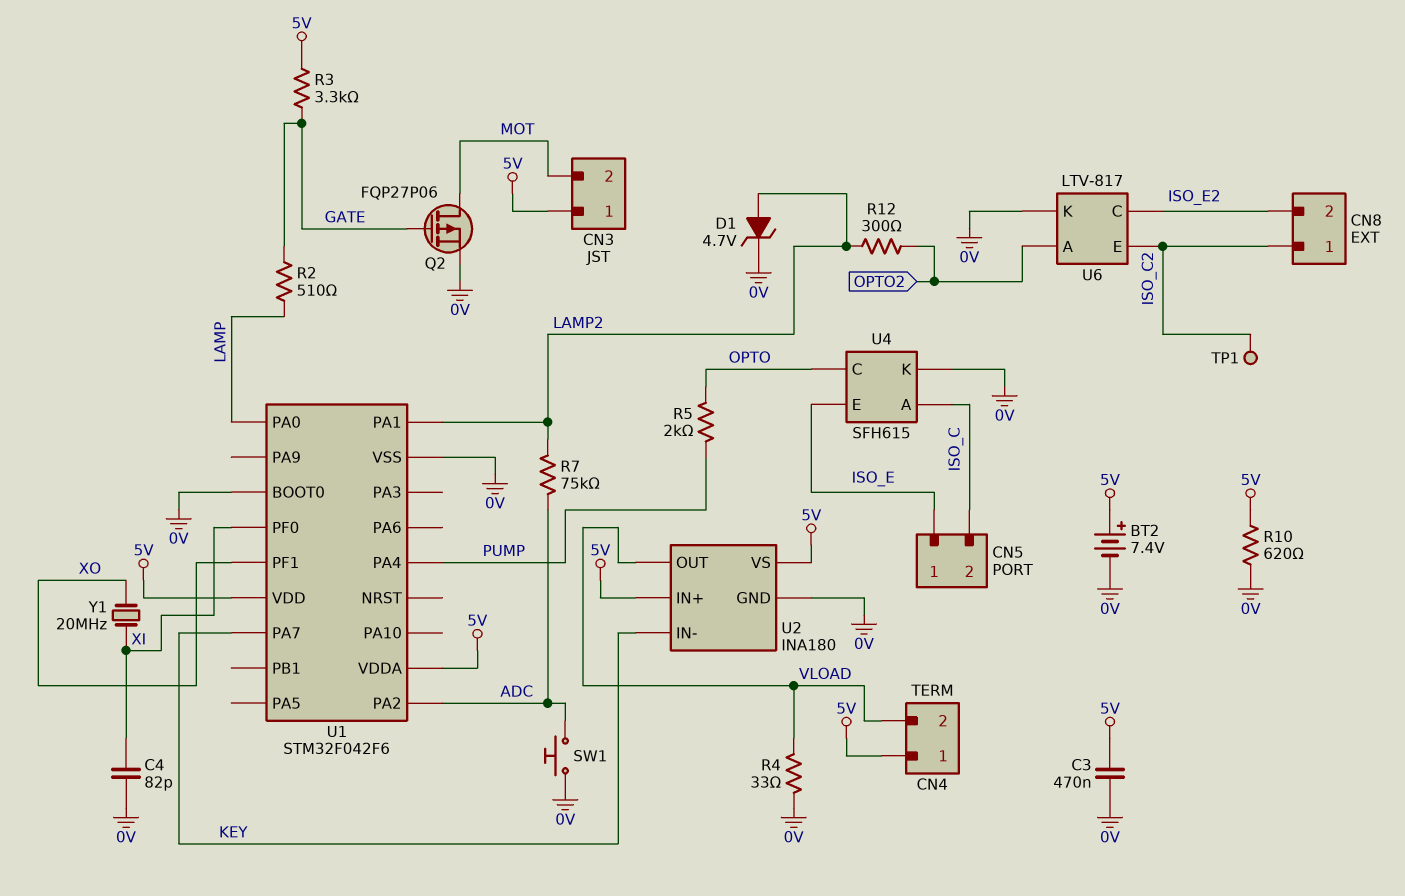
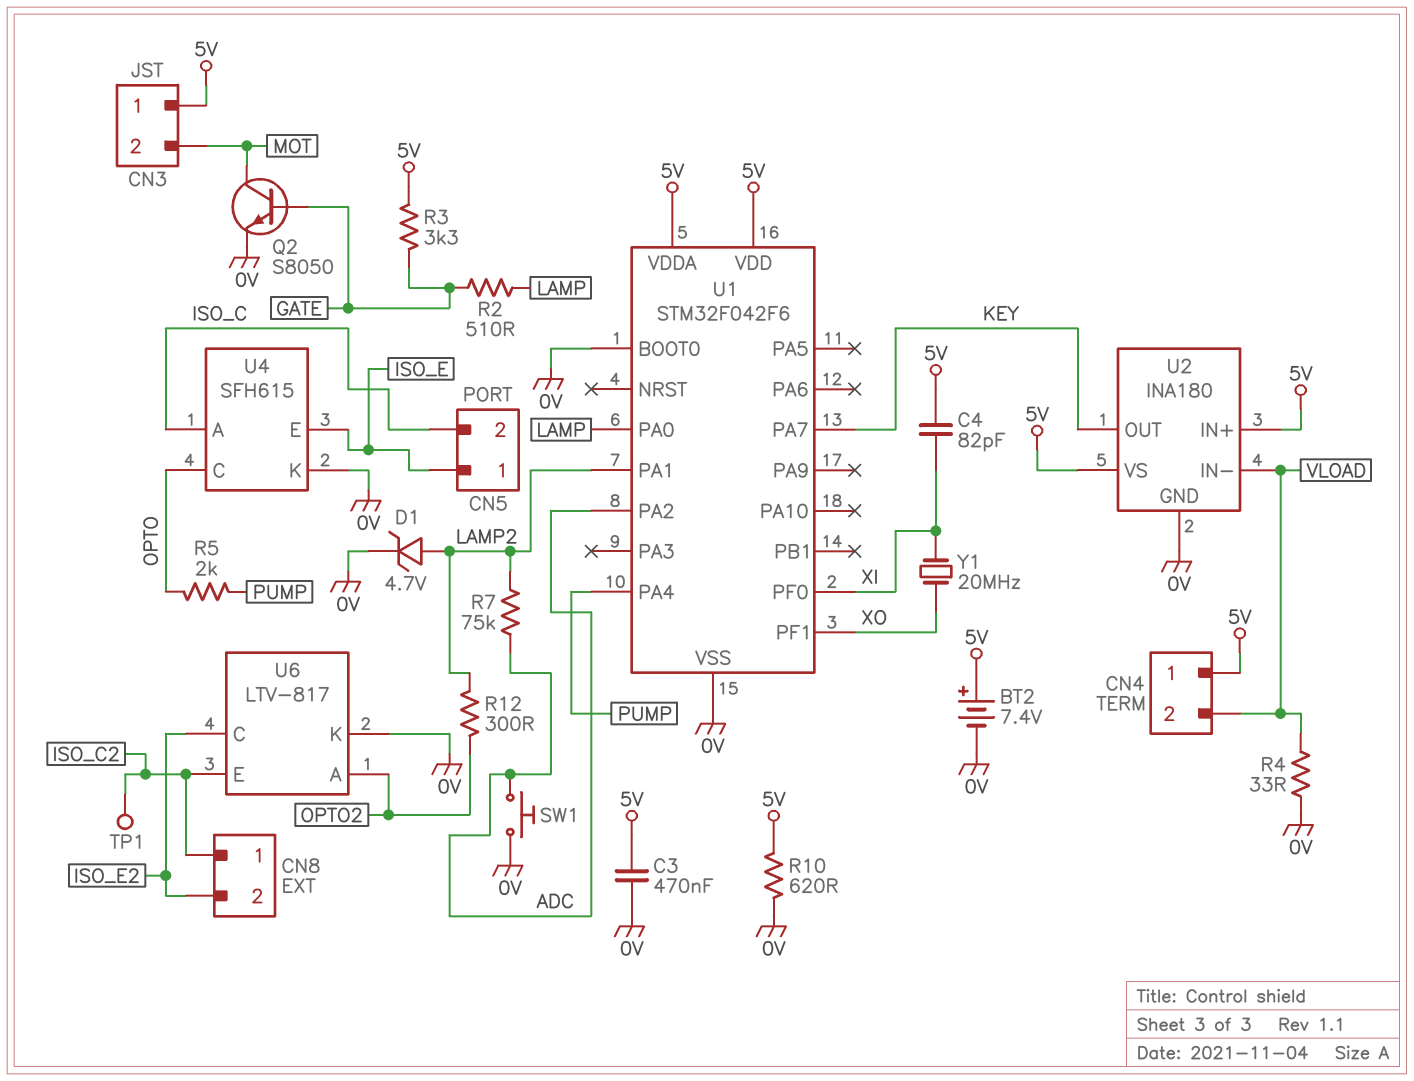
C4: 82pF (0V, XI) -> 82pF (5V, XI)
Q2: PMOS FQP27P06 (G GATE, D MOT, S 0V) -> NPN S8050 (B GATE, C MOT, E 0V)
U2 pin IN-: KEY -> VLOAD
U2 pin OUT: VLOAD -> KEY

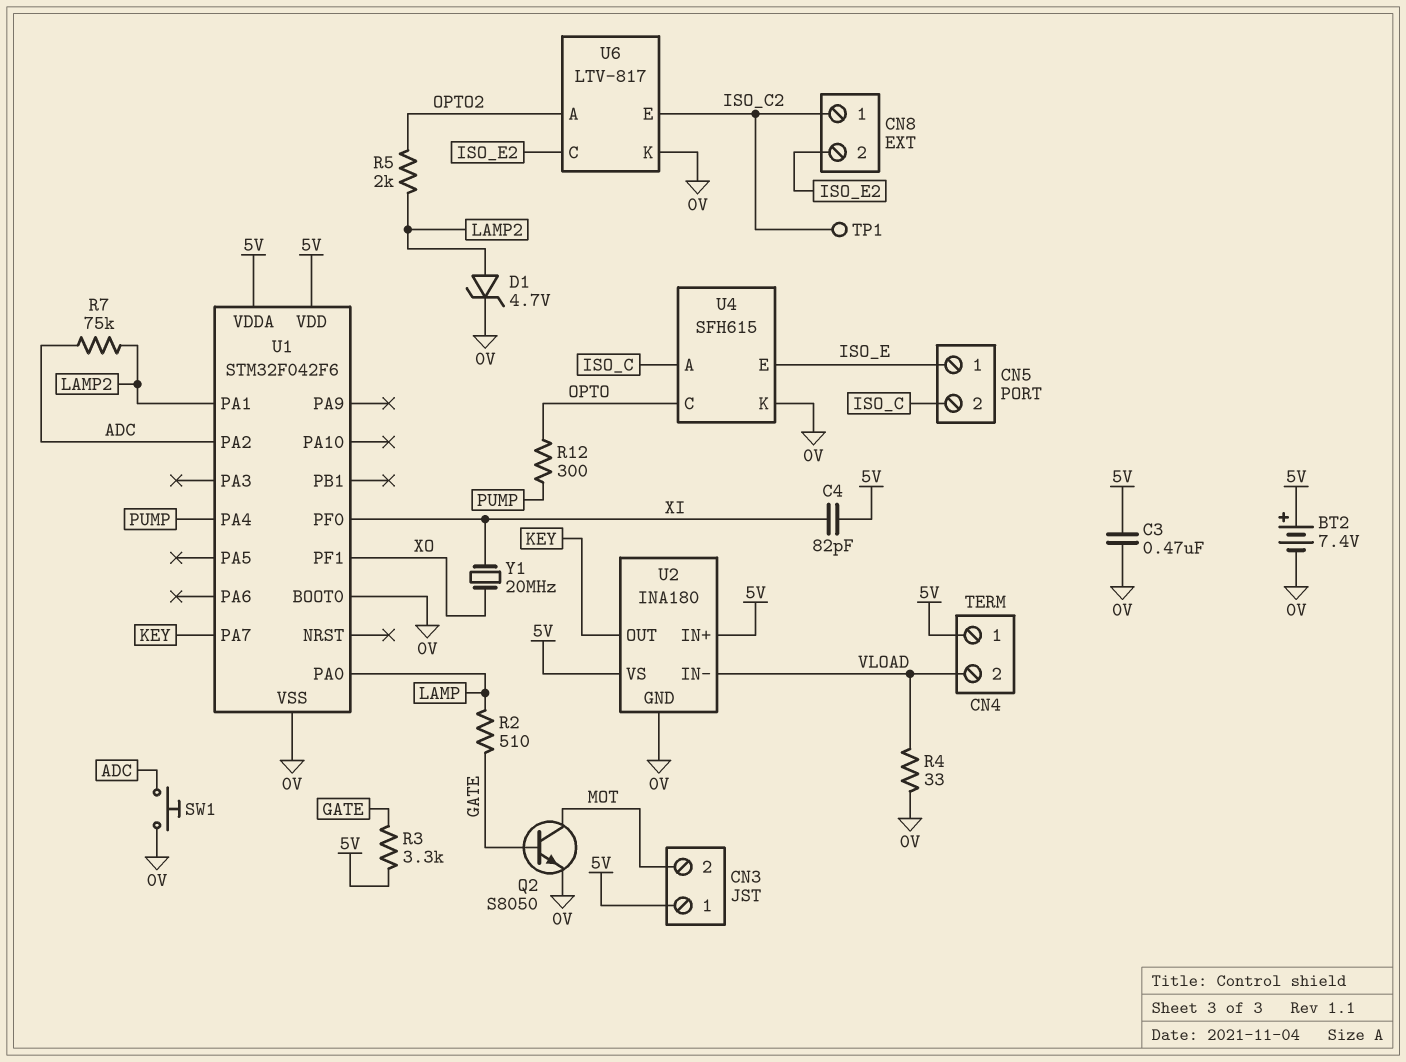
R5: 2k (OPTO, PUMP) -> 2k (LAMP2, OPTO2)
R10: 620 (0V, 5V) -> none
R12: 300 (LAMP2, OPTO2) -> 300 (OPTO, PUMP)

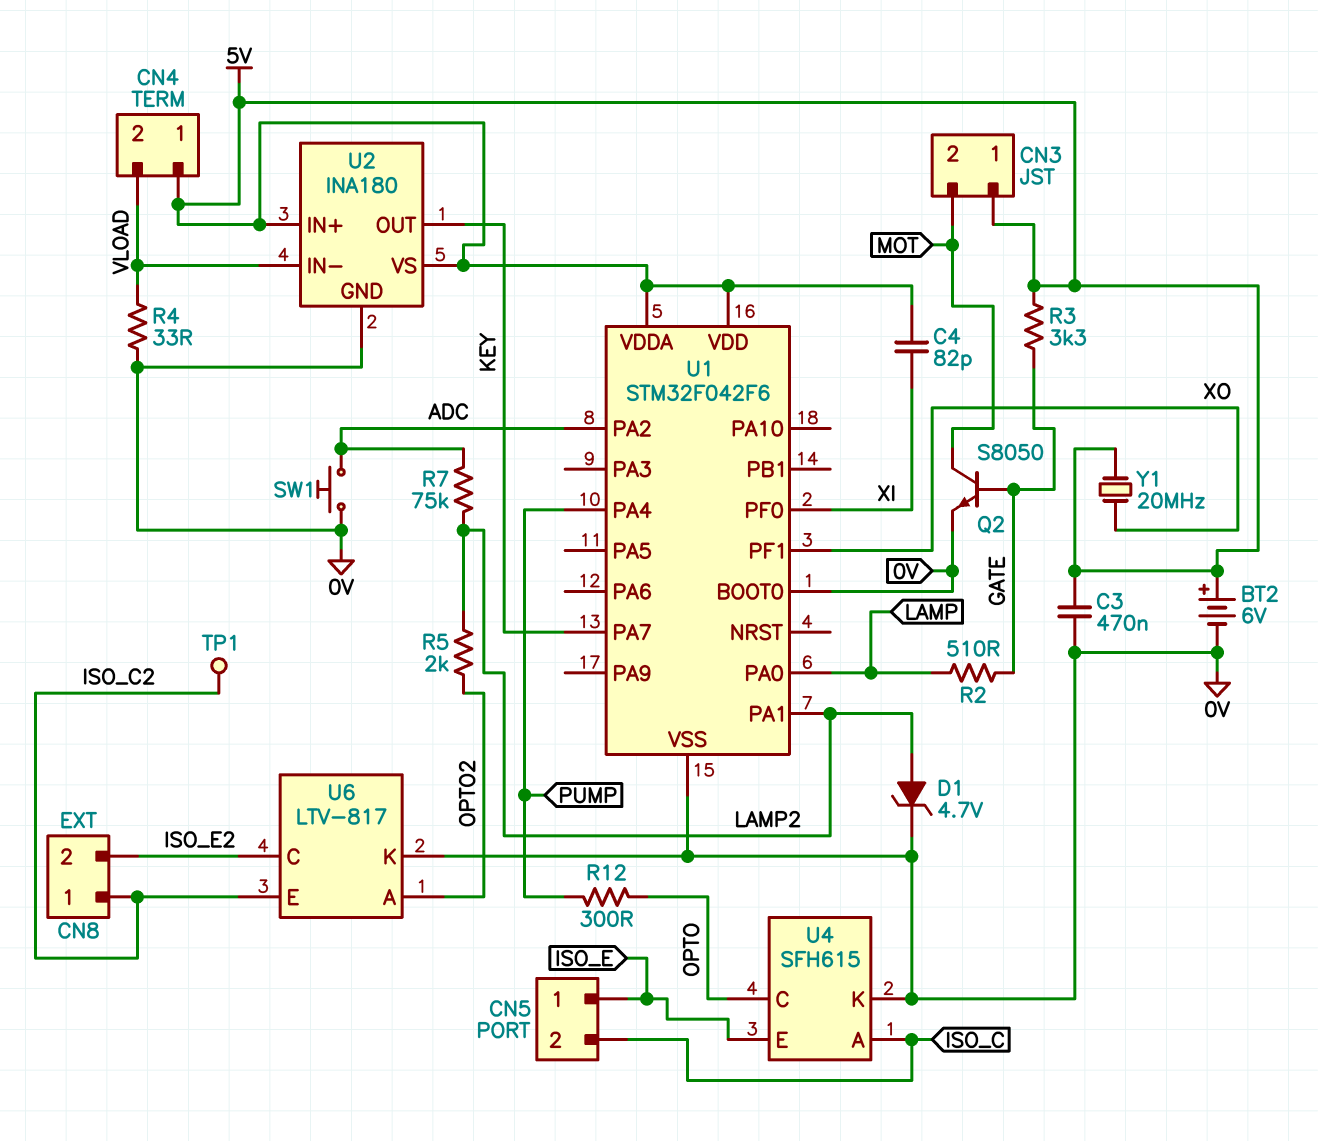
BT2: 7.4V (plus 5V, minus 0V) -> 6V (plus 5V, minus 0V)
Y1: 20MHz (XI, XO) -> 20MHz (5V, XO)

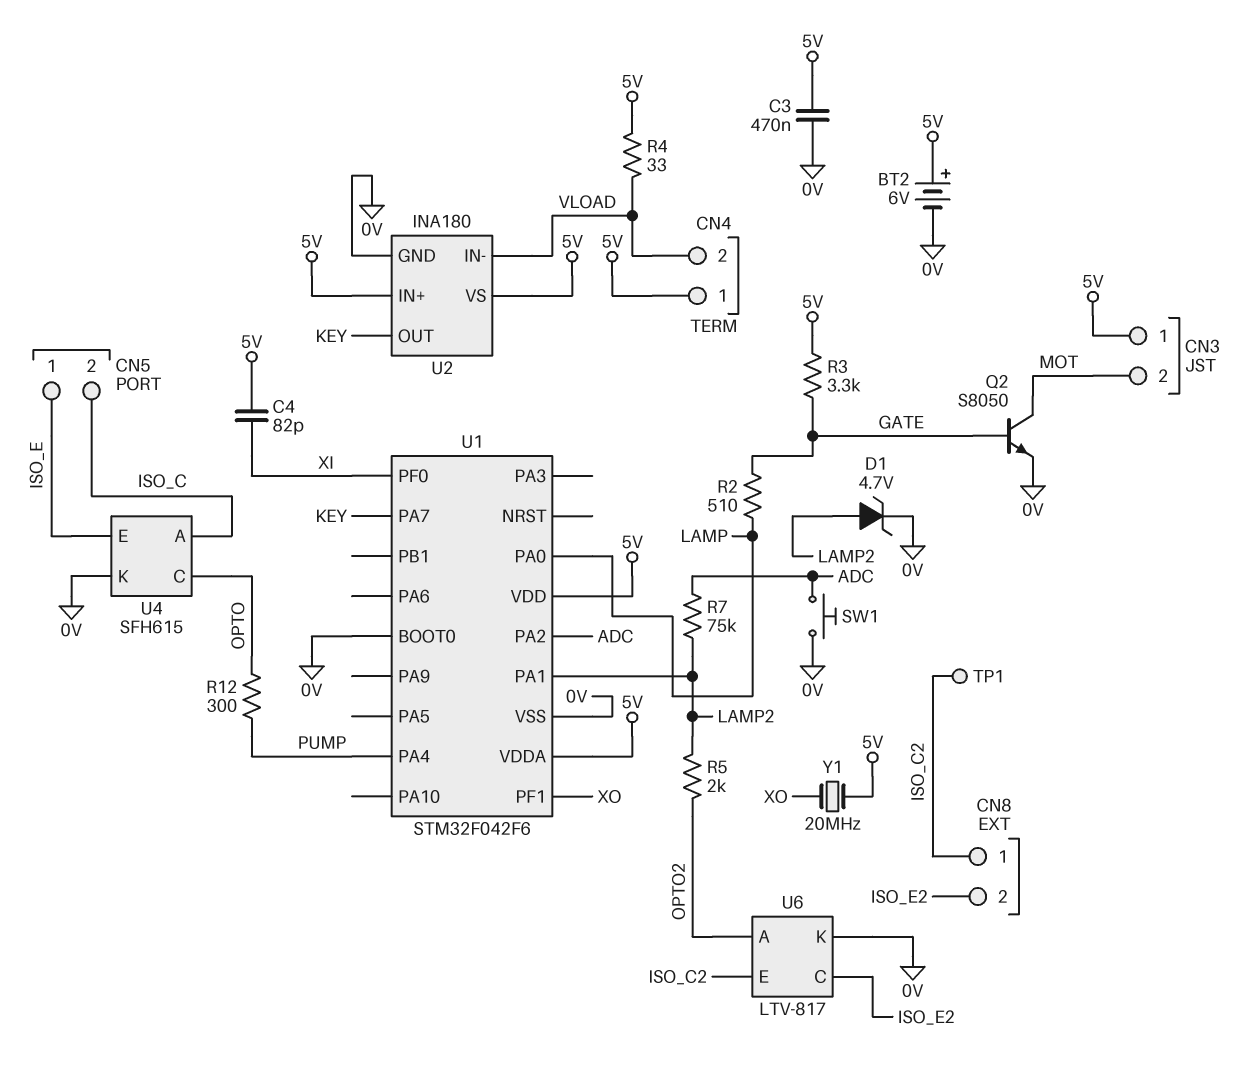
R4: 33 (0V, VLOAD) -> 33 (5V, VLOAD)

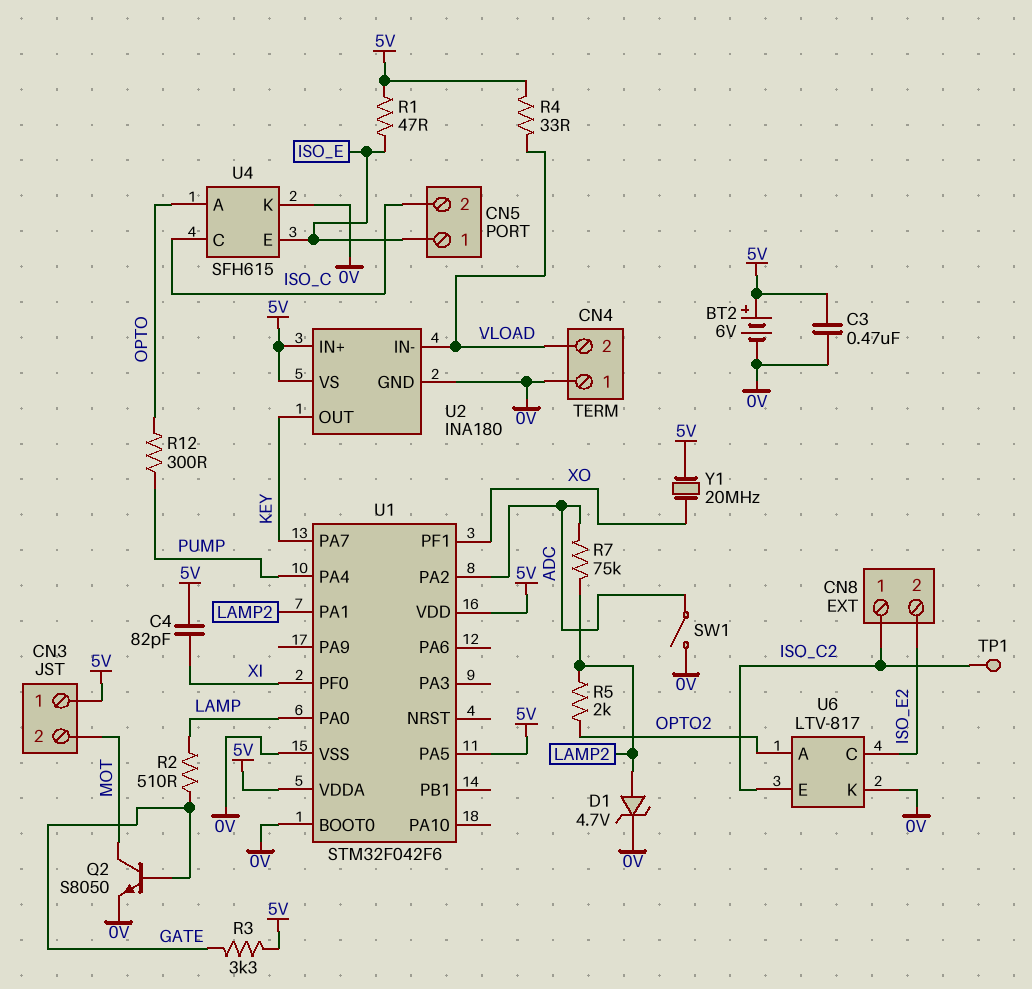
CN4 pin 1: 5V -> 0V
R1: none -> 47 (5V, ISO_E)
SW1: button (0V, ADC) -> switch (0V, ADC)
U1 pin PA5: none -> 5V
U4 pin A: ISO_C -> OPTO
U4 pin C: OPTO -> ISO_C

